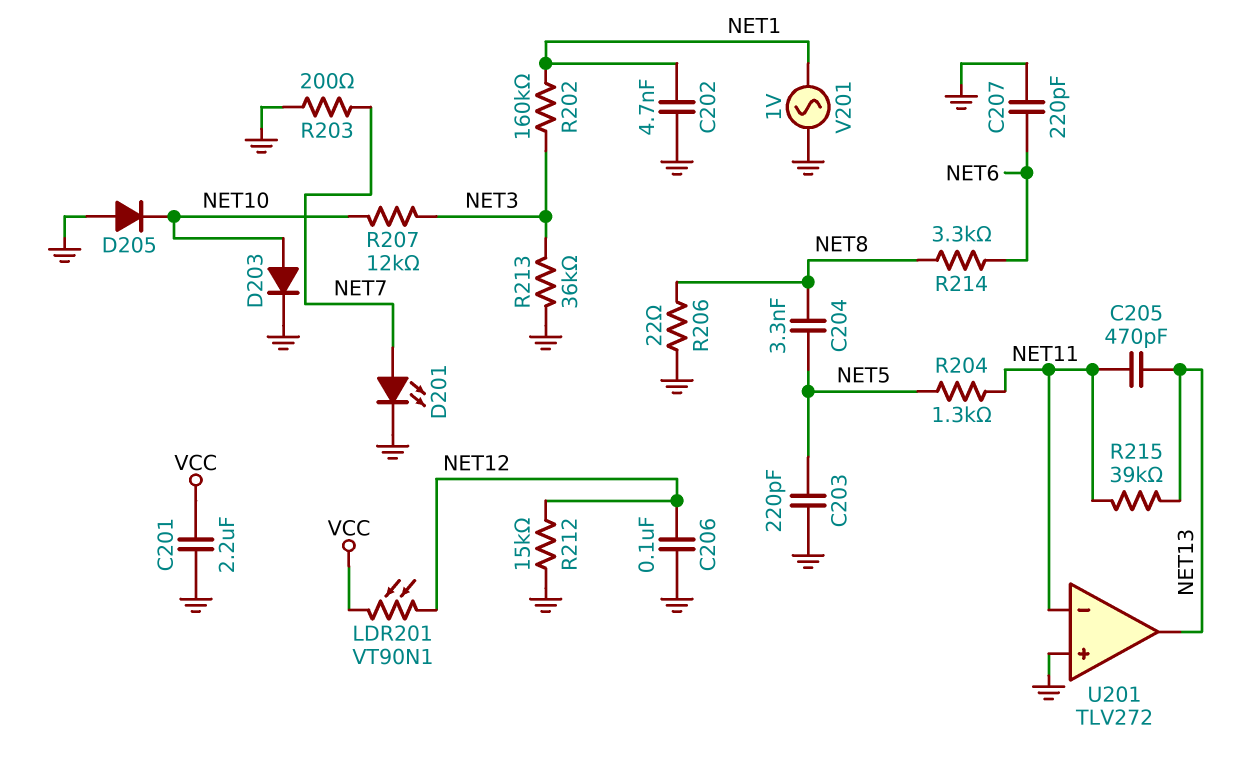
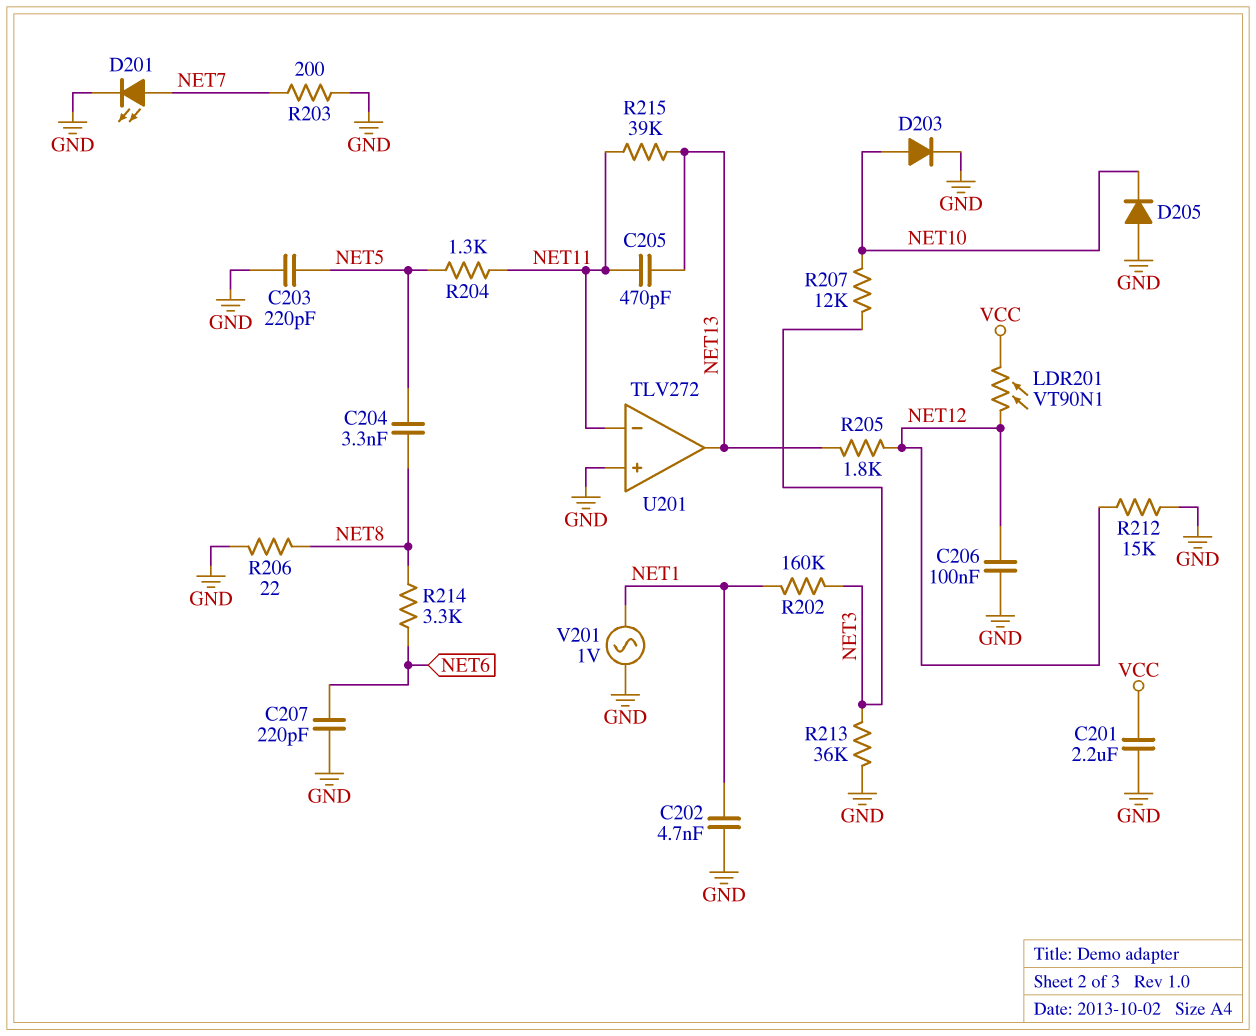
R205: none -> 1.8k (NET12, NET13)

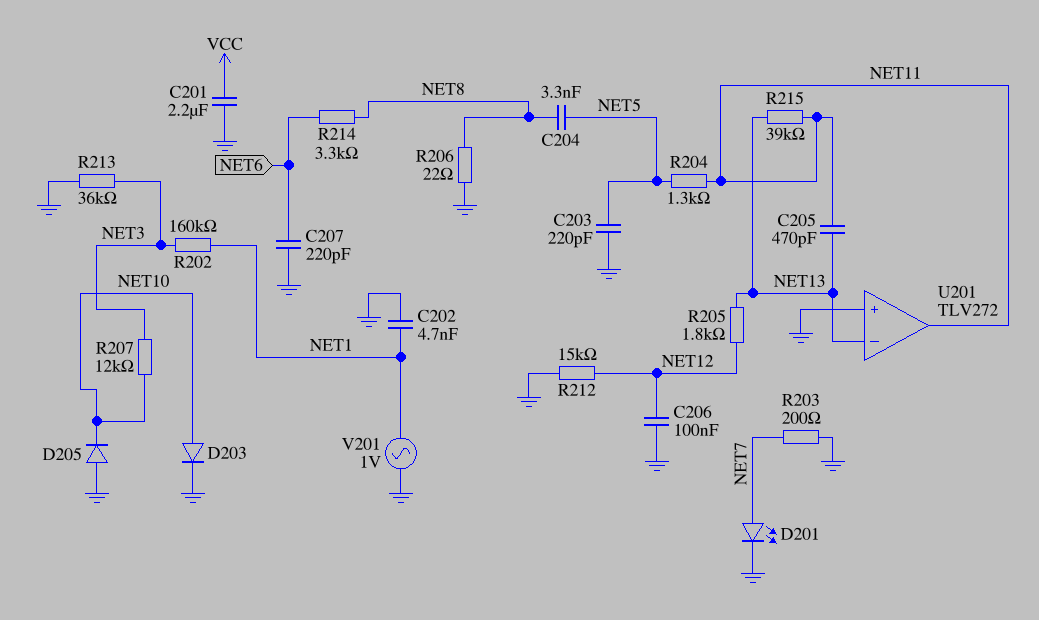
LDR201: VT90N1 (NET12, VCC) -> none
U201 pin in-: NET11 -> NET13
U201 pin out: NET13 -> NET11

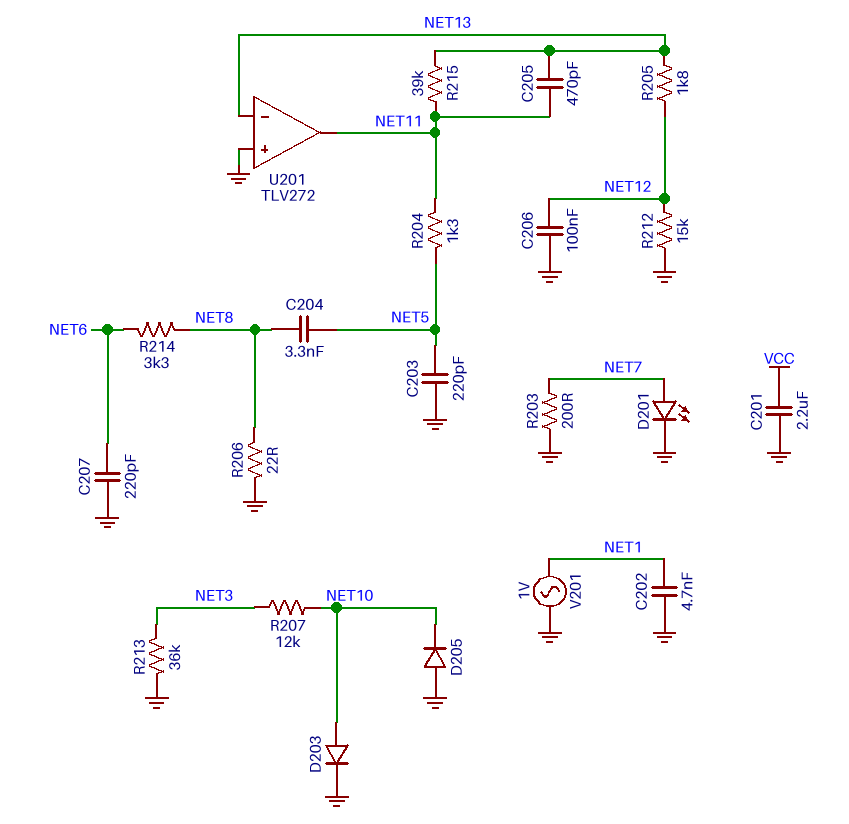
R202: 160k (NET1, NET3) -> none

